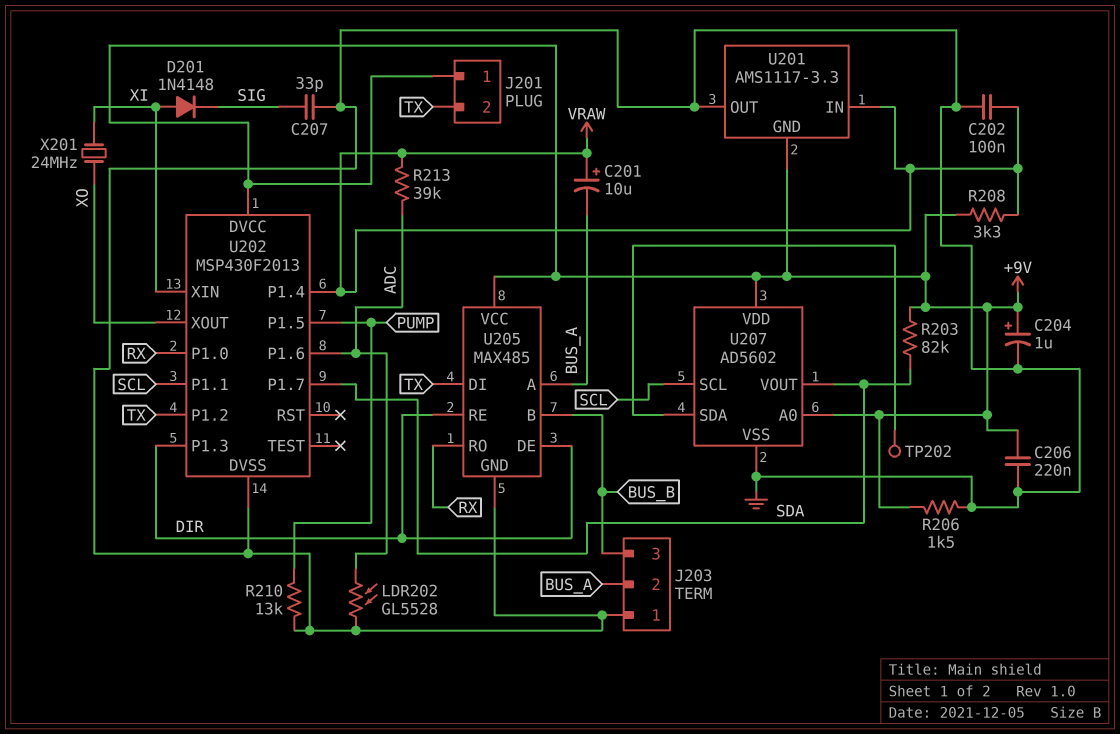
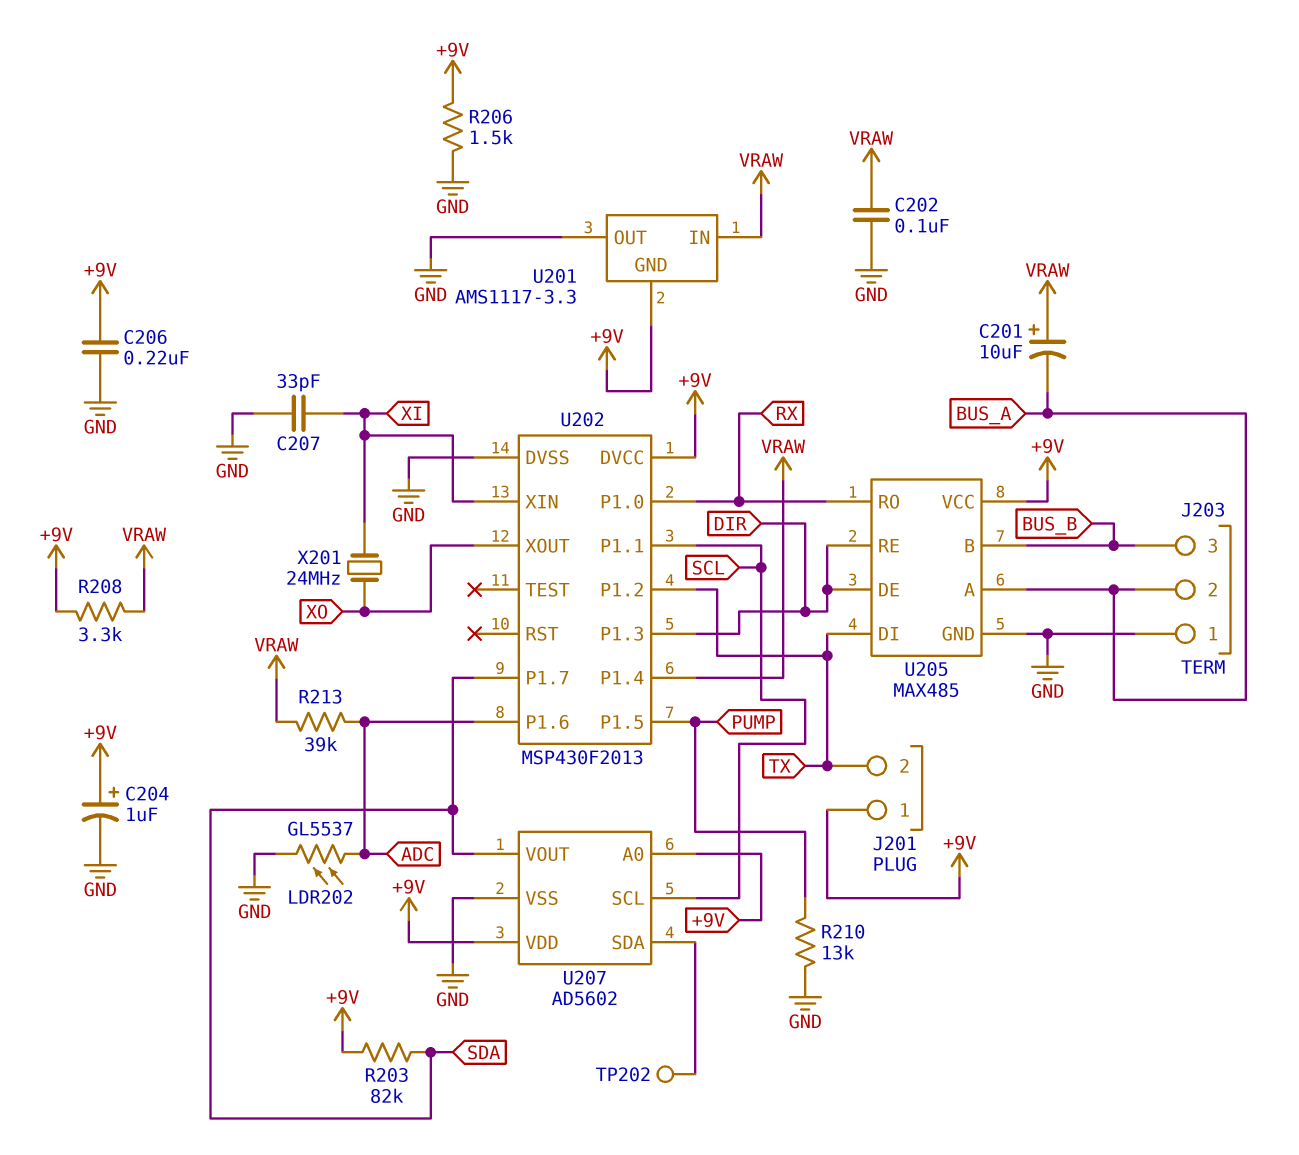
C207: 33pF (GND, SIG) -> 33pF (GND, XI)
D201: diode 1N4148 (A XI, K SIG) -> none
LDR202: GL5528 (ADC, GND) -> GL5537 (ADC, GND)

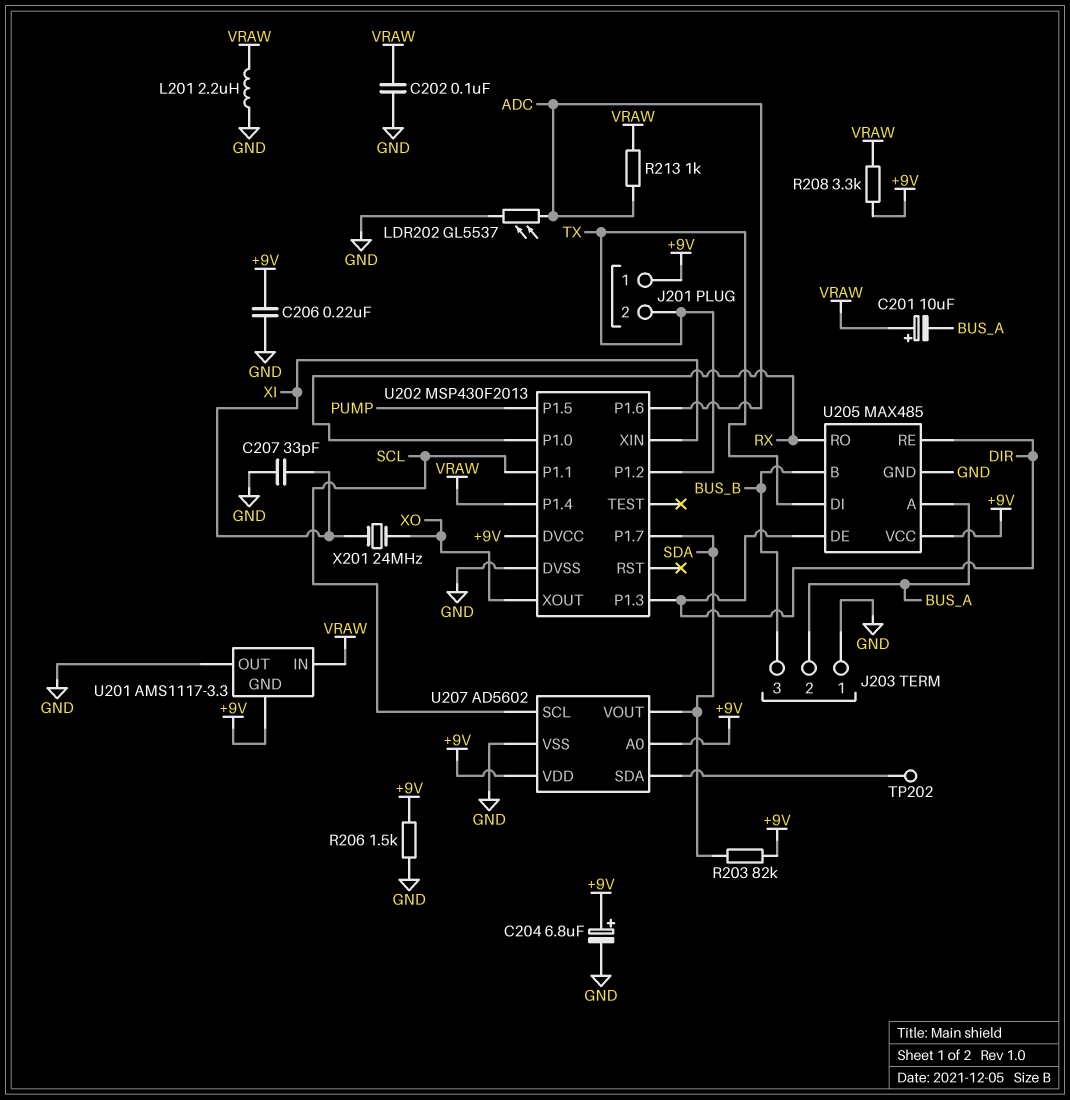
C204: 1uF (plus +9V, minus GND) -> 6.8uF (plus +9V, minus GND)
L201: none -> 2.2uH (GND, VRAW)
R210: 13k (GND, PUMP) -> none
R213: 39k (ADC, VRAW) -> 1k (ADC, VRAW)

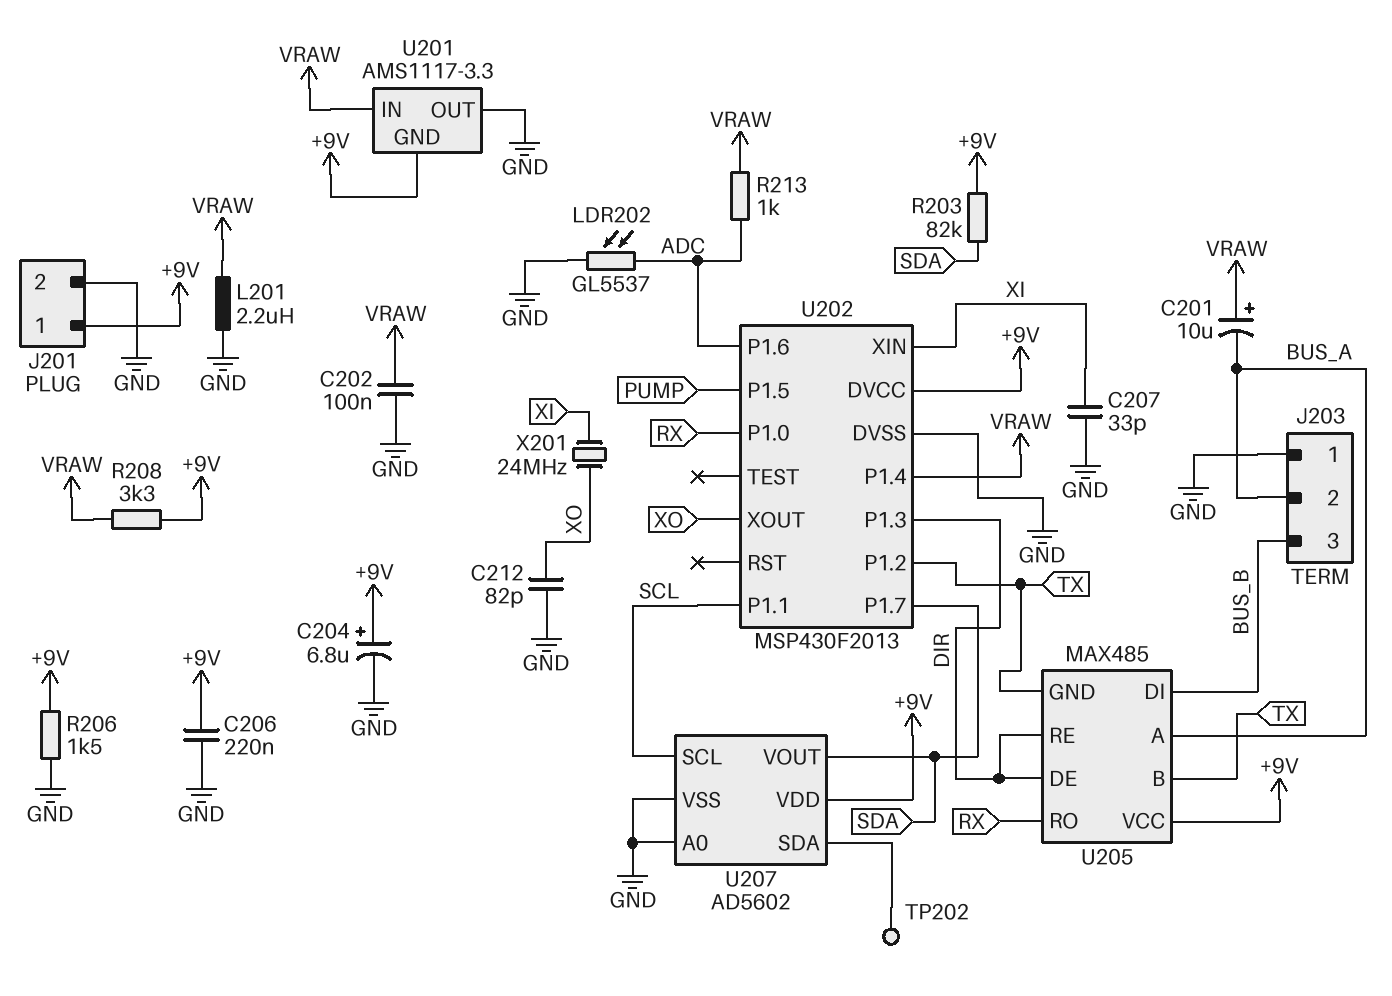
C212: none -> 82pF (GND, XO)
J201 pin 2: TX -> GND
U205 pin B: BUS_B -> TX
U205 pin DI: TX -> BUS_B
U205 pin GND: GND -> TX
U207 pin A0: +9V -> GND

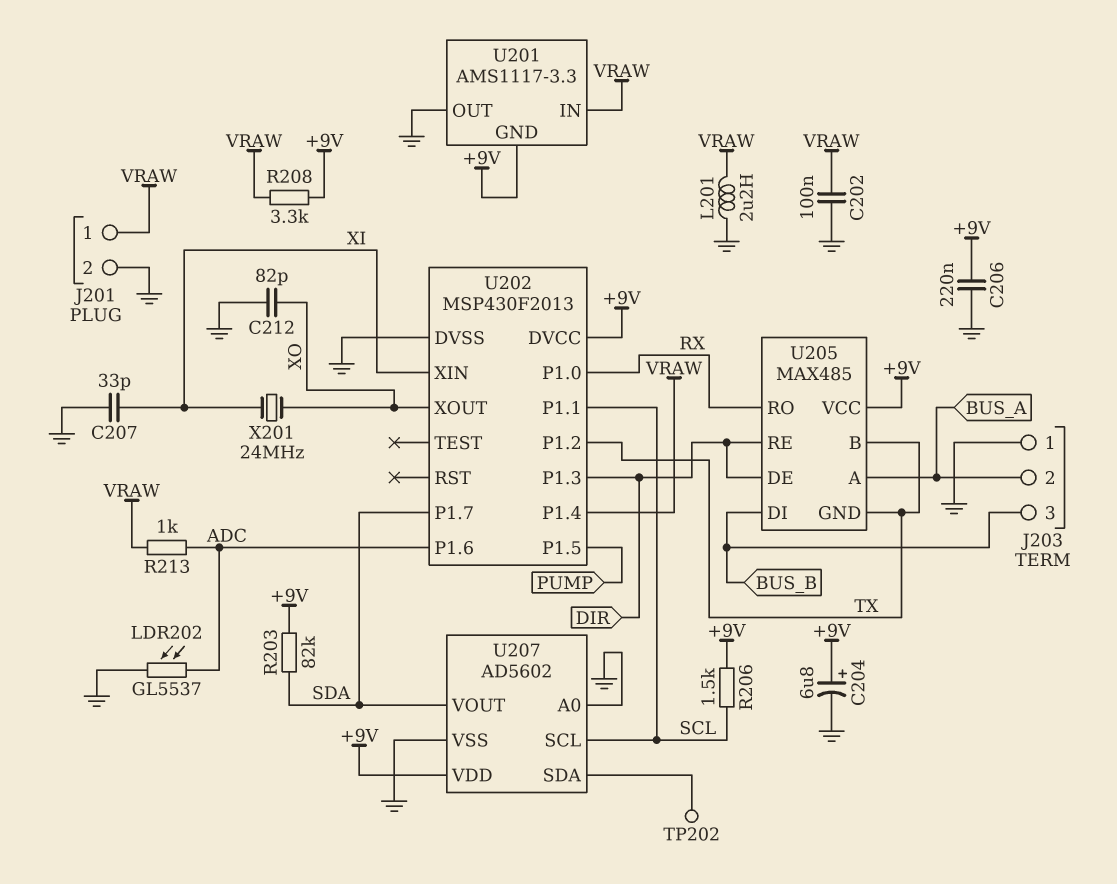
C201: 10uF (plus VRAW, minus BUS_A) -> none
J201 pin 1: +9V -> VRAW
R206: 1.5k (+9V, GND) -> 1.5k (+9V, SCL)

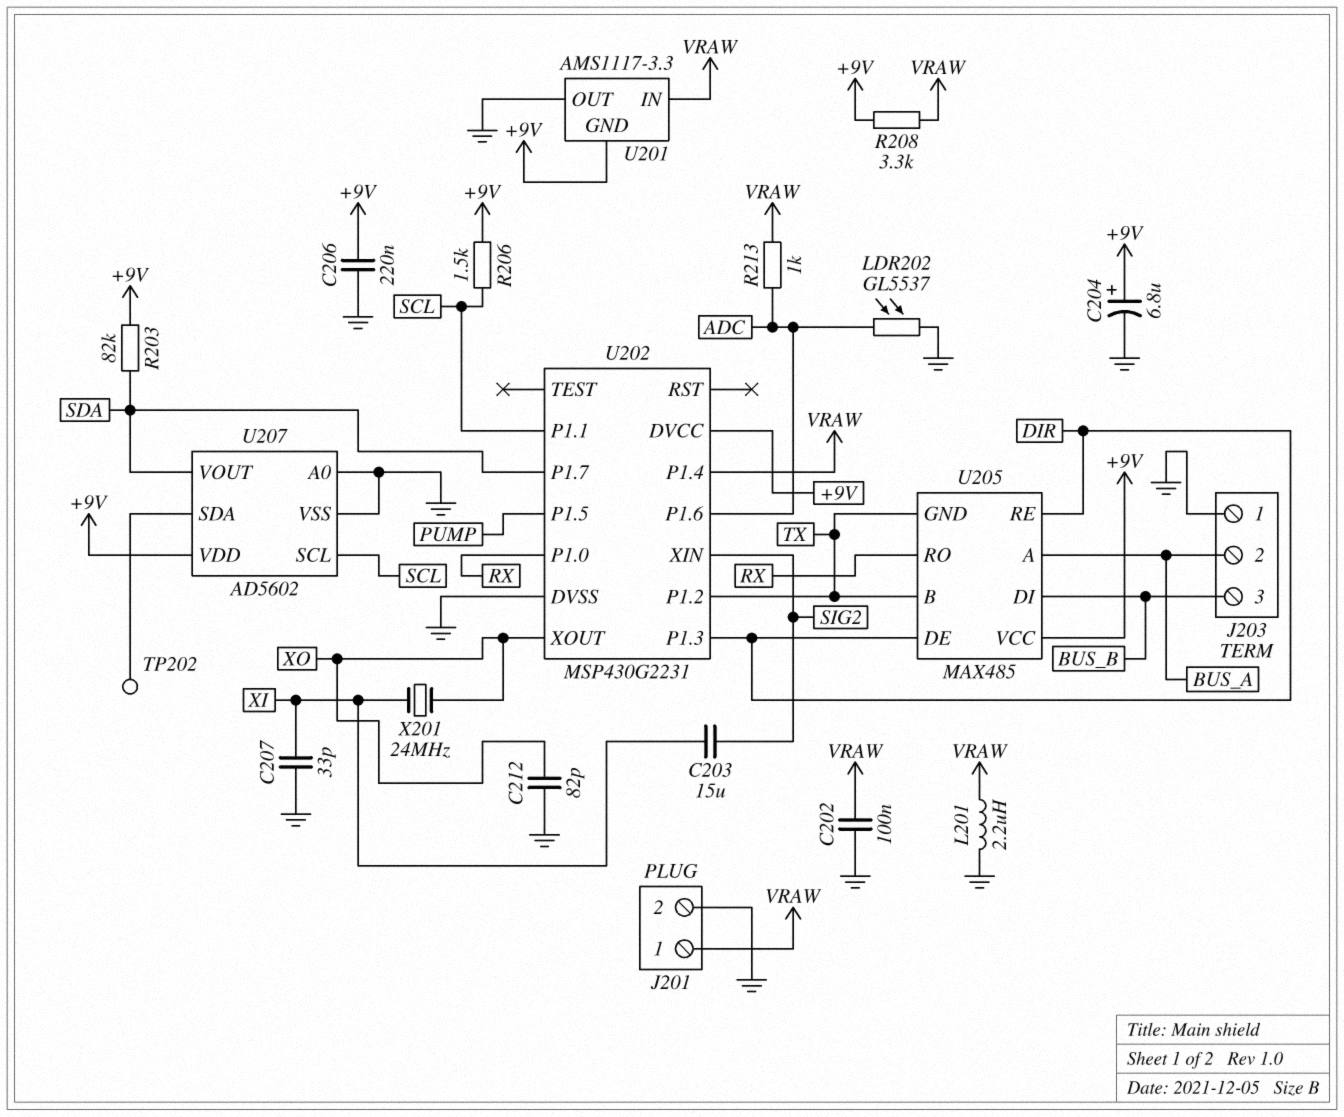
C203: none -> 15uF (SIG2, XI)
U202: MSP430F2013 -> MSP430G2231
U202 pin XIN: XI -> SIG2

